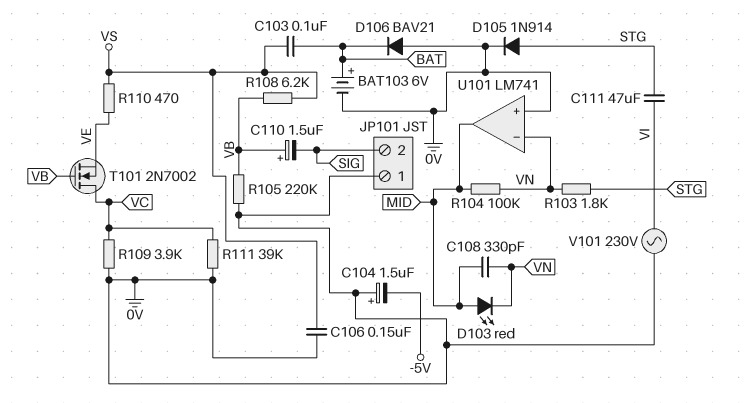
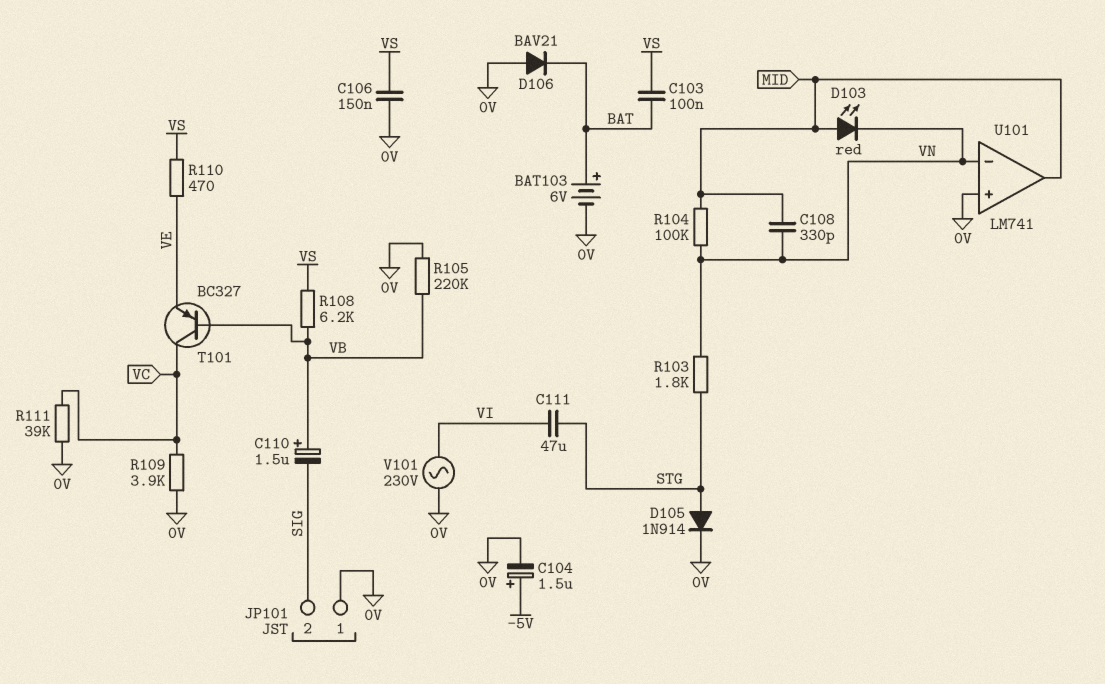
C104: 1.5uF (plus 0V, minus -5V) -> 1.5uF (plus -5V, minus 0V)
T101: NMOS 2N7002 (G VB, D VC, S VE) -> PNP BC327 (B VB, C VC, E VE)

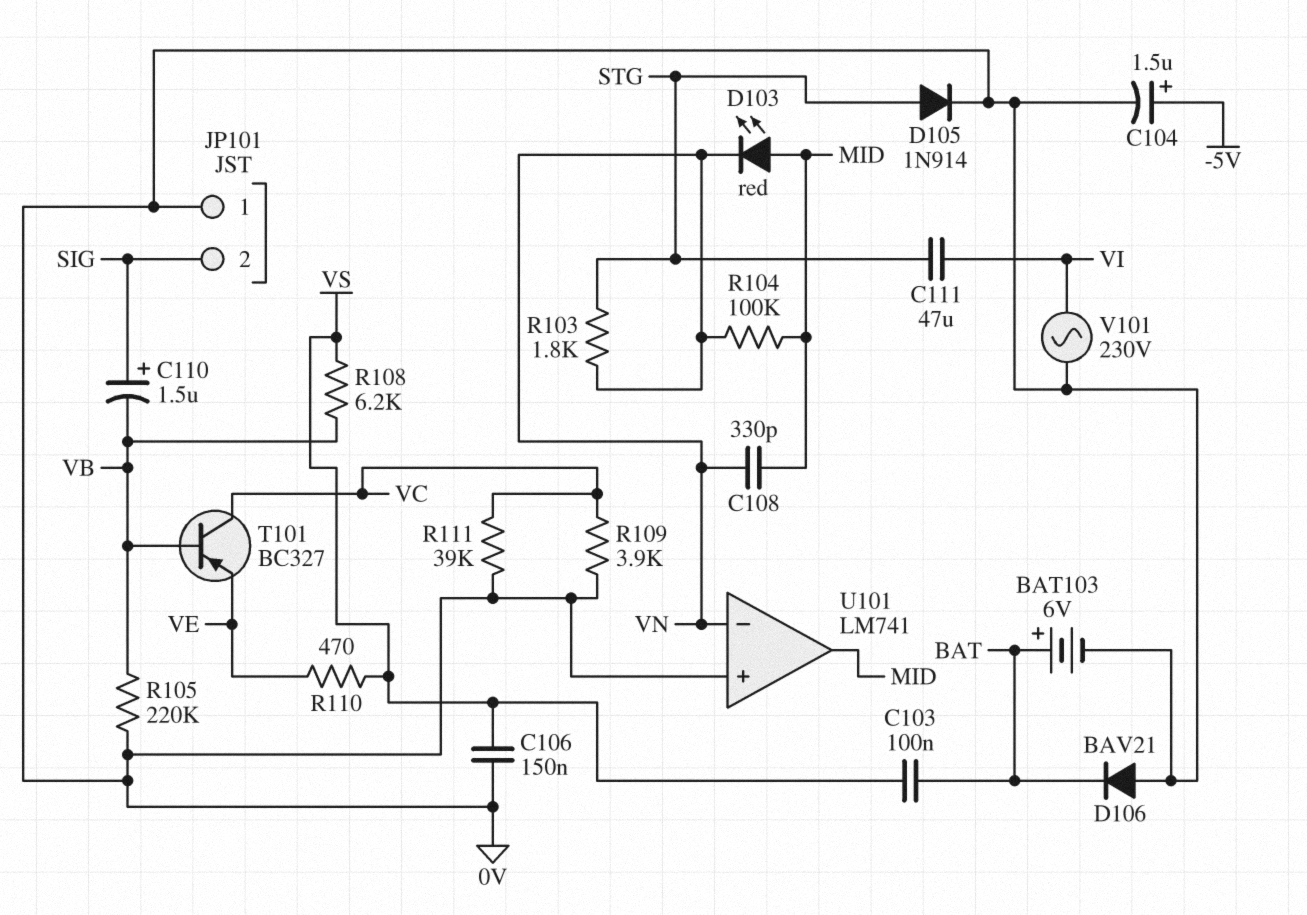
C110: 1.5uF (plus VB, minus SIG) -> 1.5uF (plus SIG, minus VB)

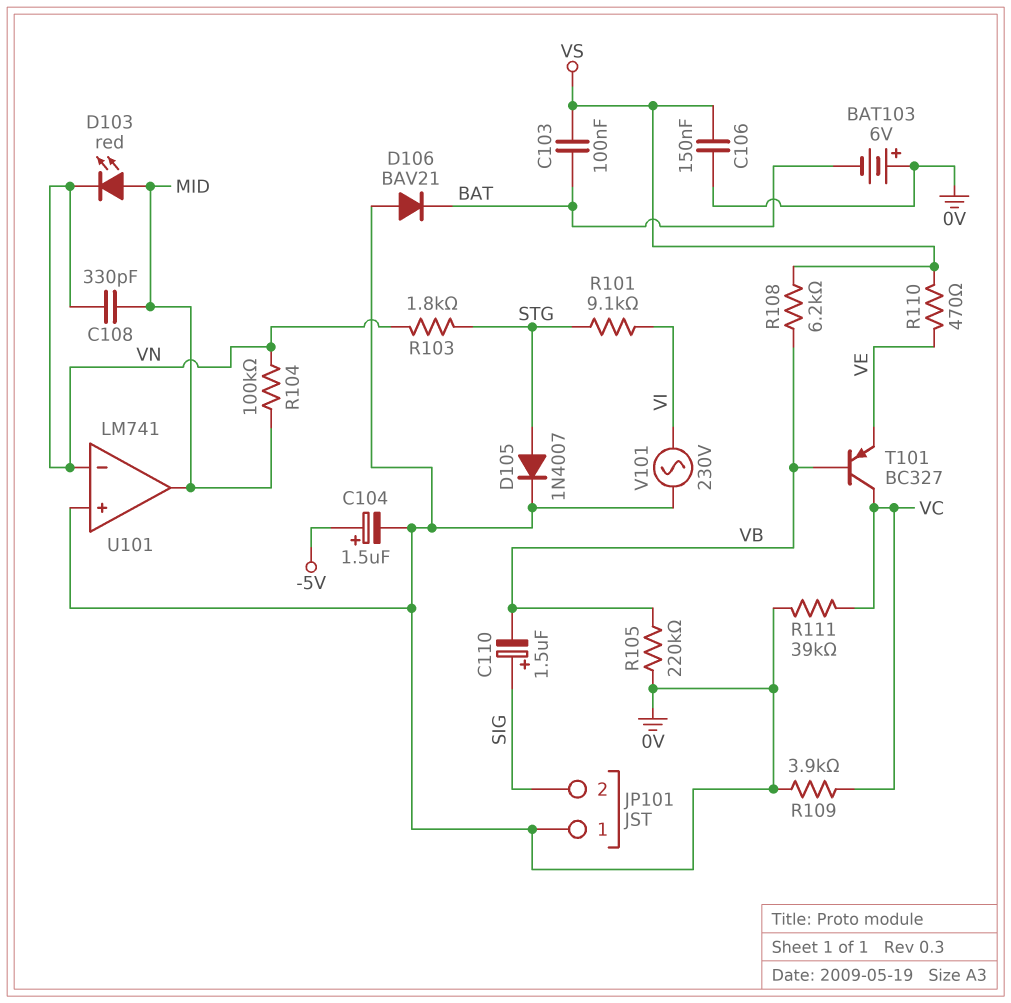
BAT103: 6V (plus BAT, minus 0V) -> 6V (plus 0V, minus BAT)
C111: 47uF (STG, VI) -> none
D105: diode 1N914 (A STG, K 0V) -> diode 1N4007 (A STG, K 0V)
R101: none -> 9.1k (STG, VI)

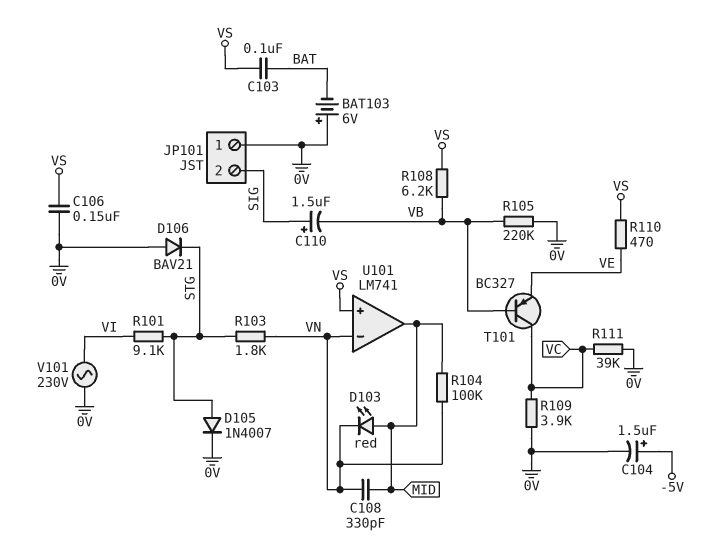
D106: diode BAV21 (A 0V, K BAT) -> diode BAV21 (A 0V, K STG)
U101 pin in+: 0V -> VS

